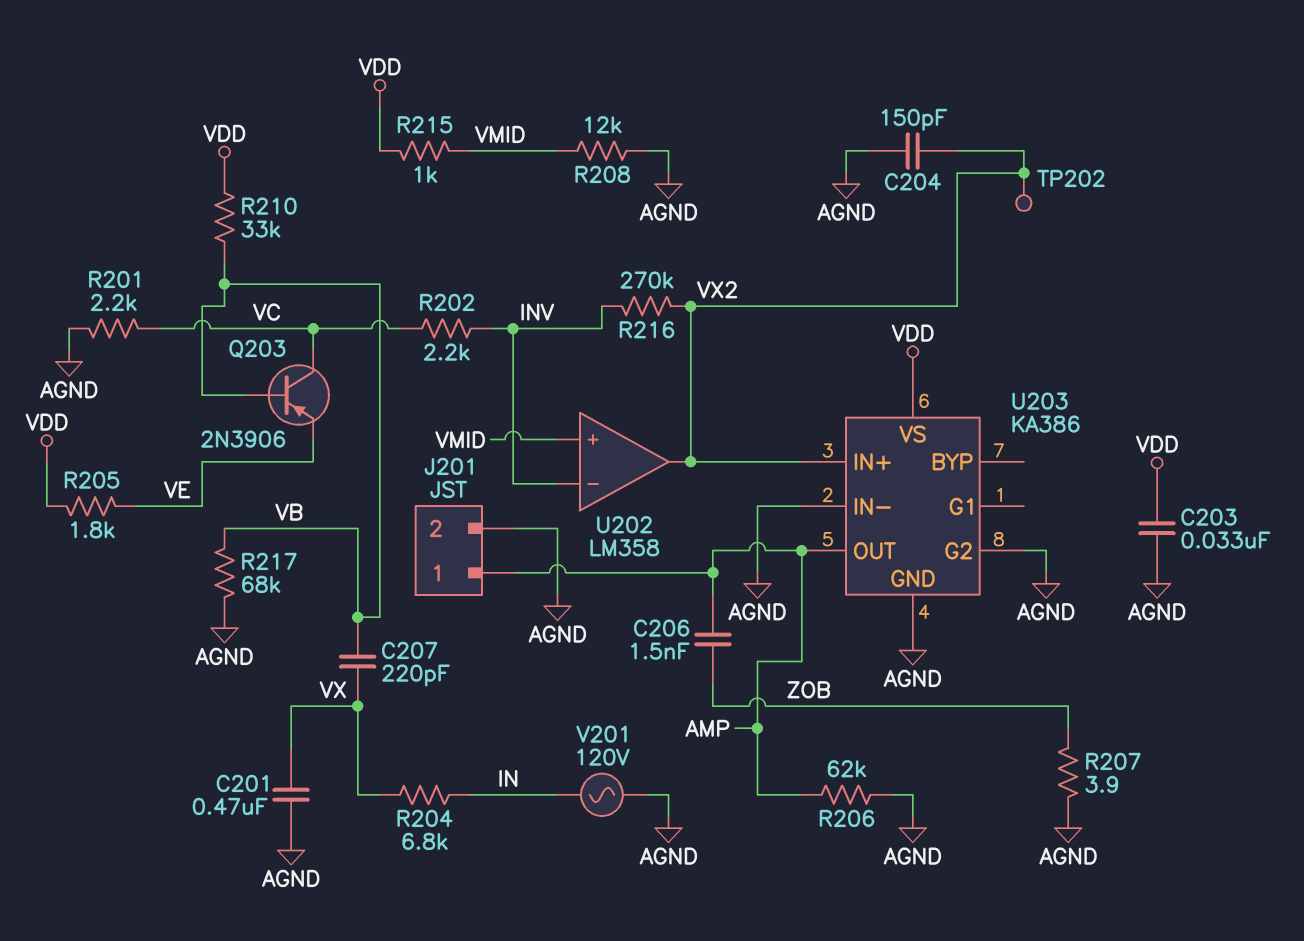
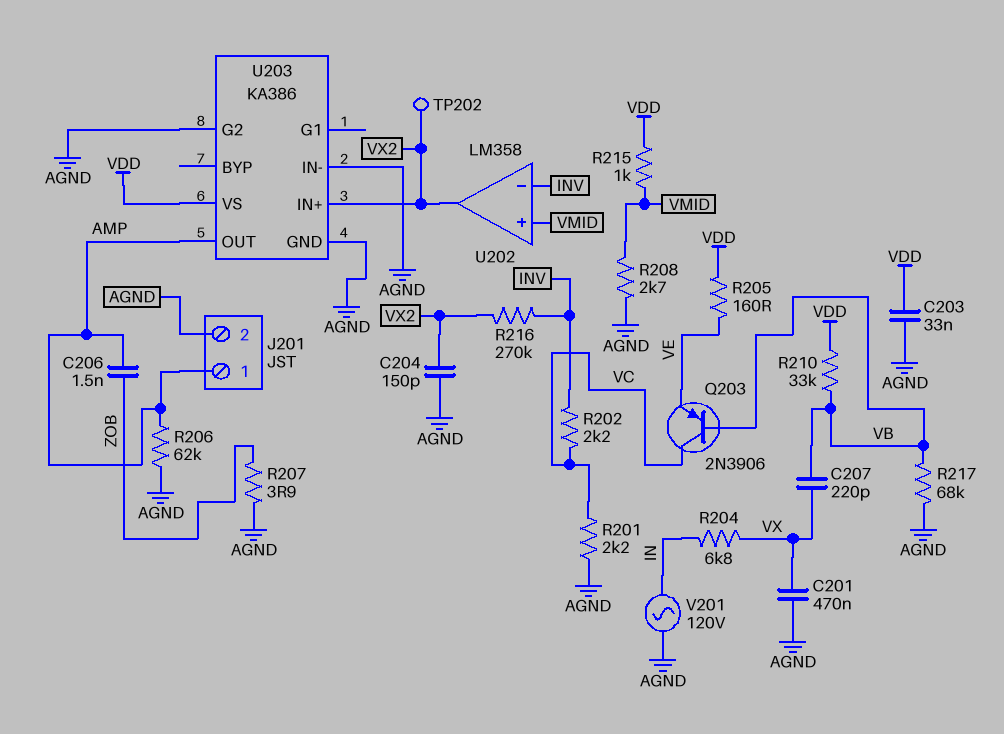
R205: 1.8k (VDD, VE) -> 160 (VDD, VE)
R208: 12k (AGND, VMID) -> 2.7k (AGND, VMID)

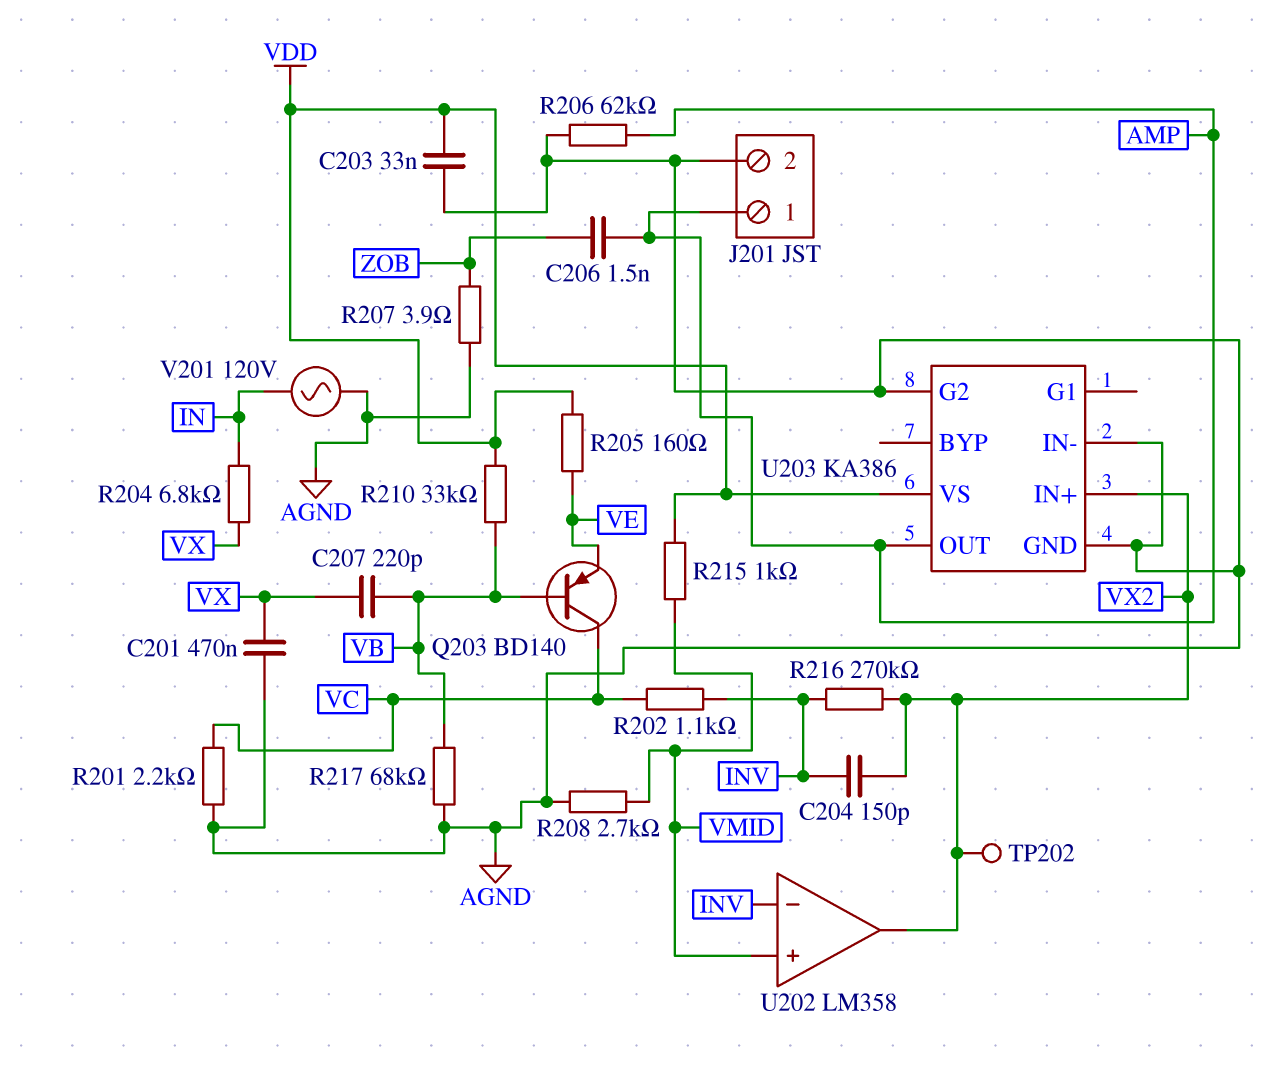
C204: 150pF (AGND, VX2) -> 150pF (INV, VX2)
Q203: PNP 2N3906 (B VB, C VC, E VE) -> PNP BD140 (B VB, C VC, E VE)
R202: 2.2k (INV, VC) -> 1.1k (INV, VC)

